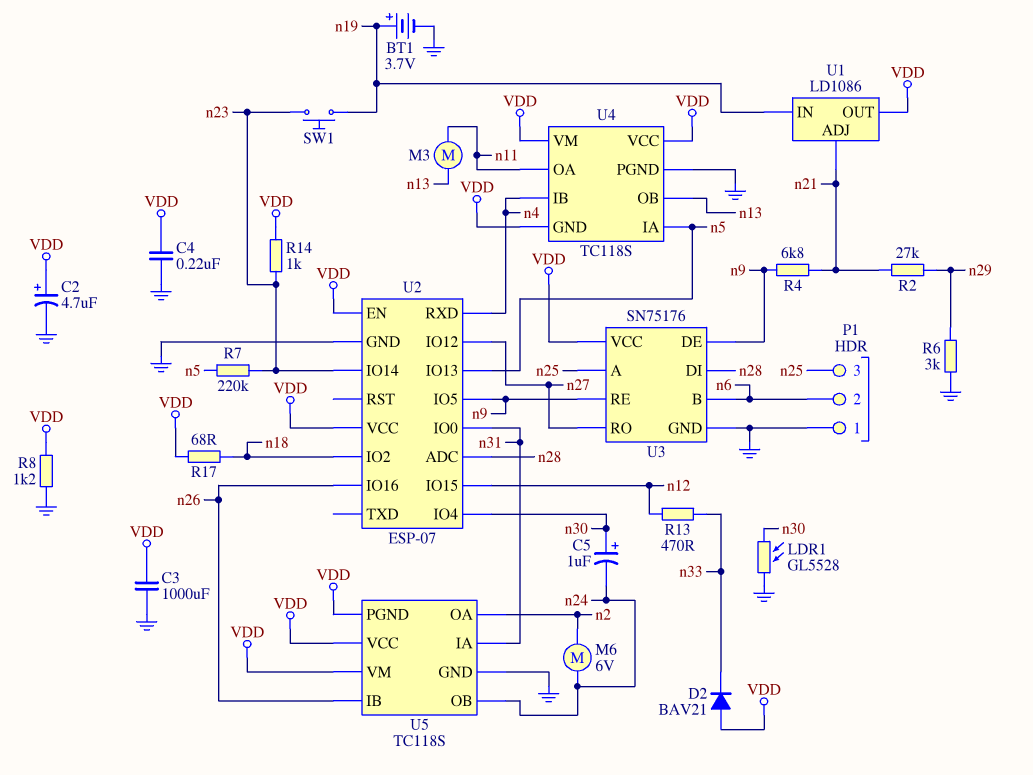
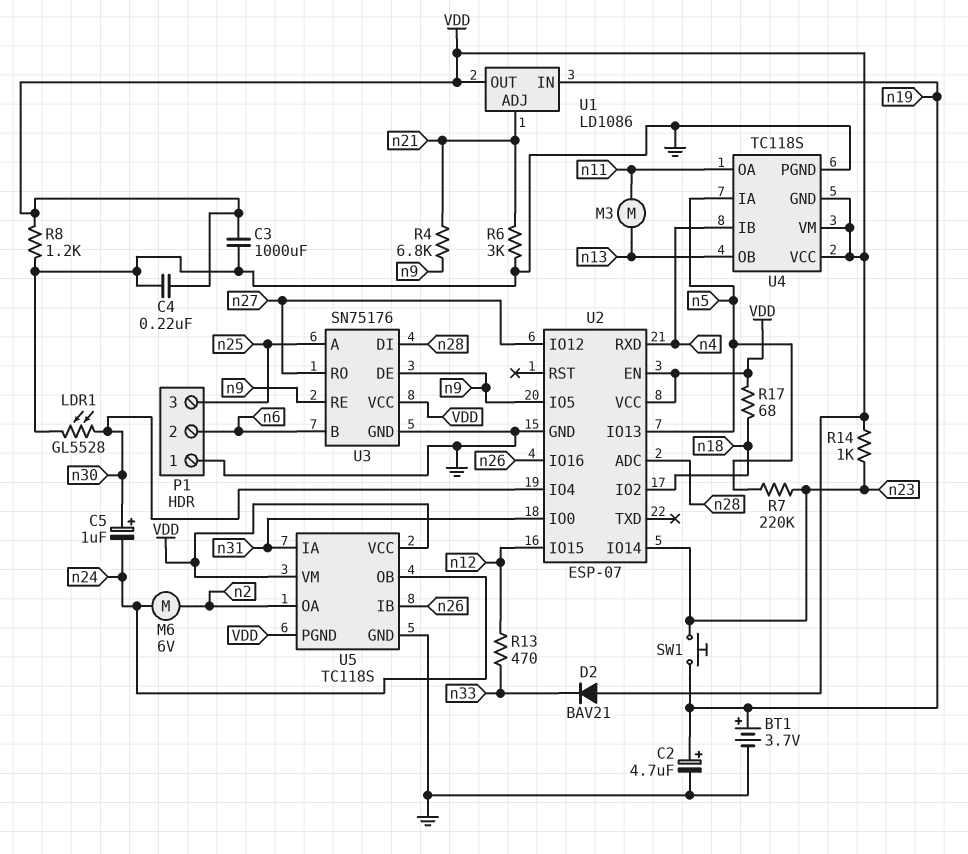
C2: 4.7uF (plus VDD, minus GND) -> 4.7uF (plus n19, minus GND)
R2: 27k (n21, n29) -> none
R6: 3k (GND, n29) -> 3k (GND, n21)

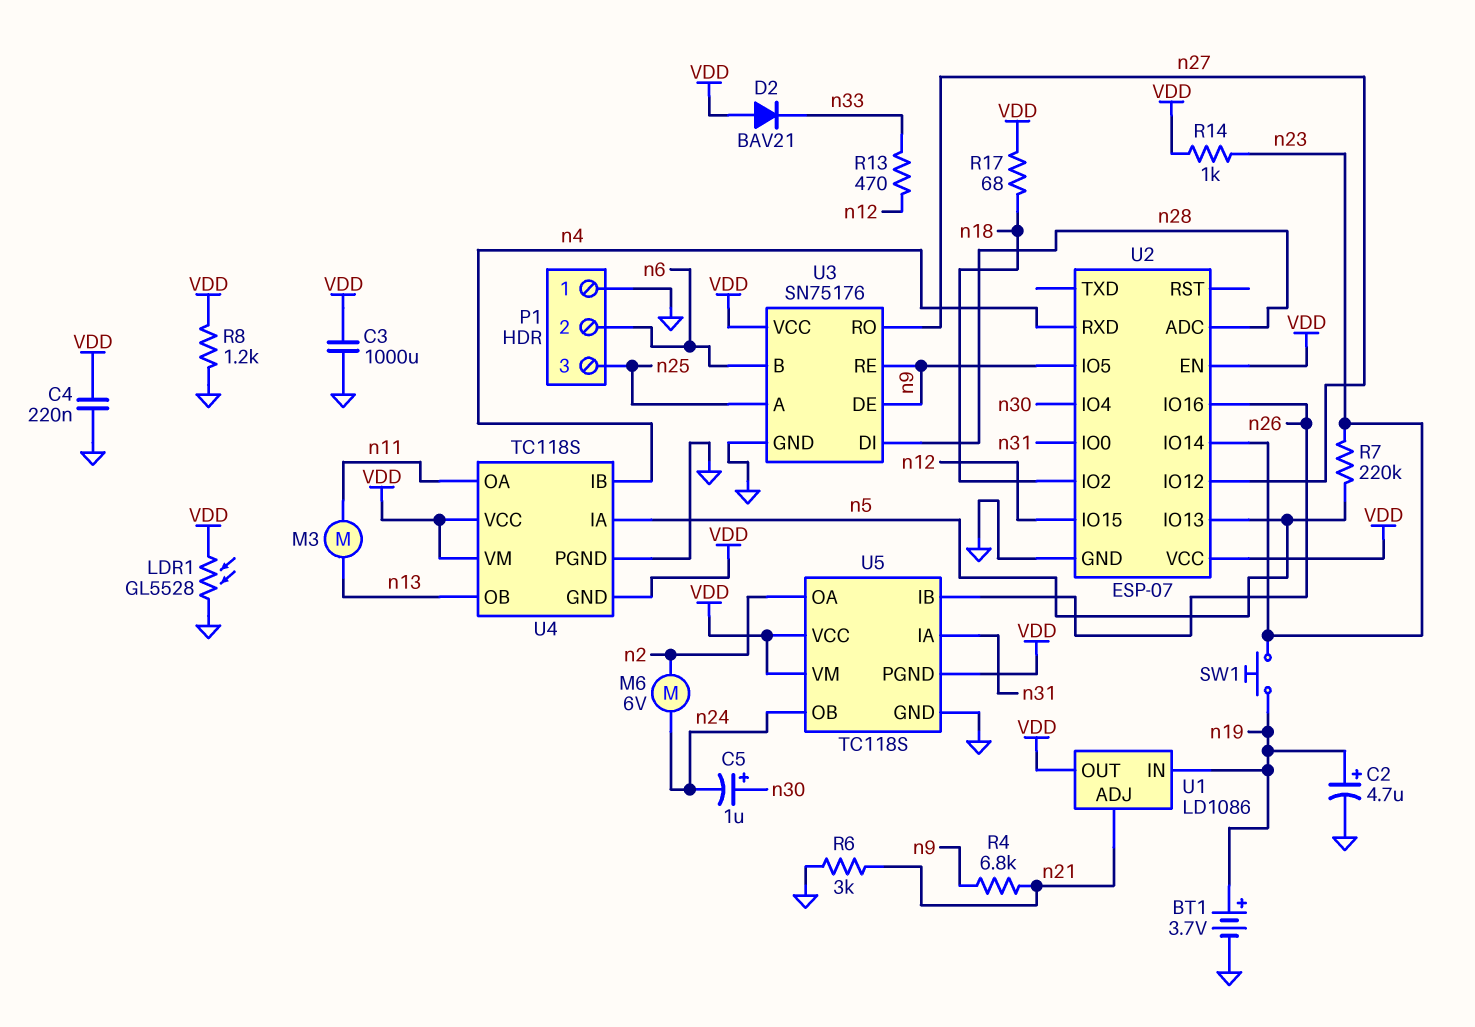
LDR1: GL5528 (GND, n30) -> GL5528 (GND, VDD)

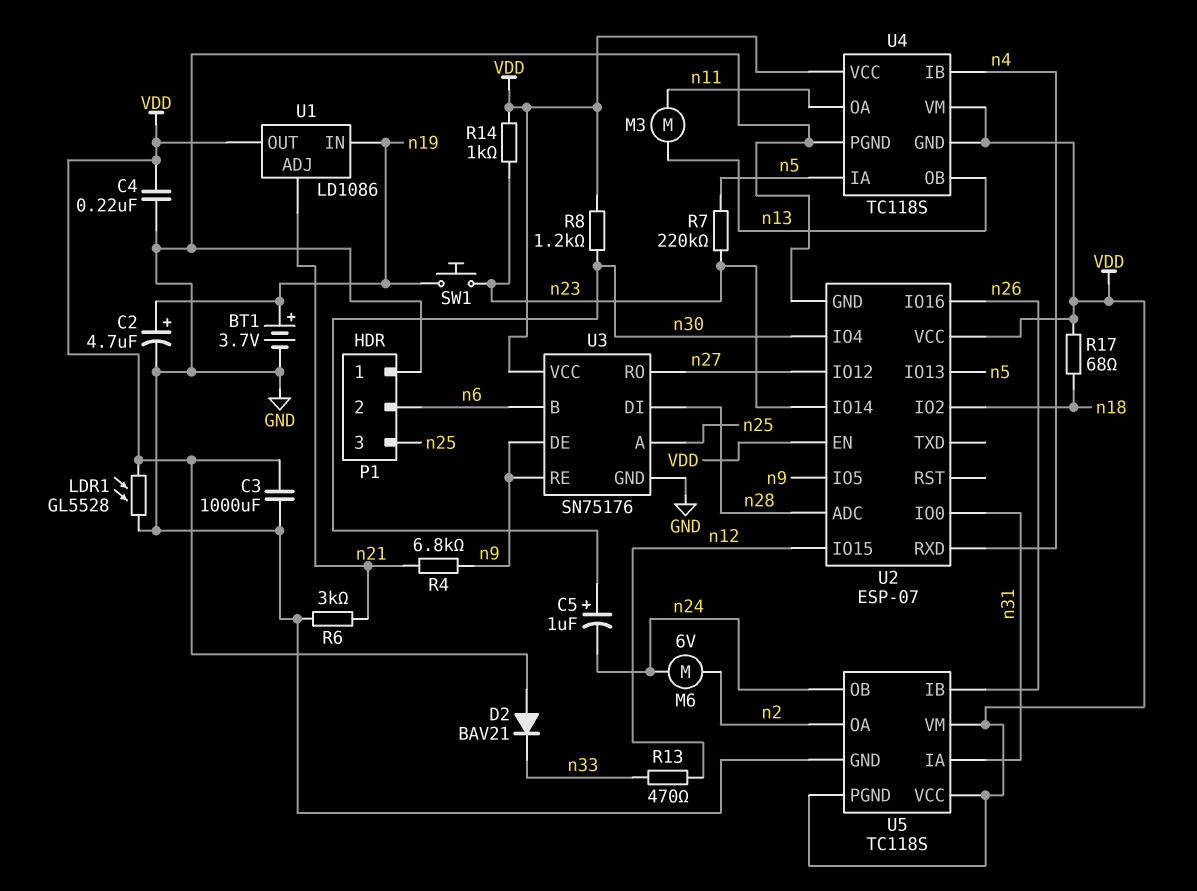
R8: 1.2k (GND, VDD) -> 1.2k (VDD, n30)

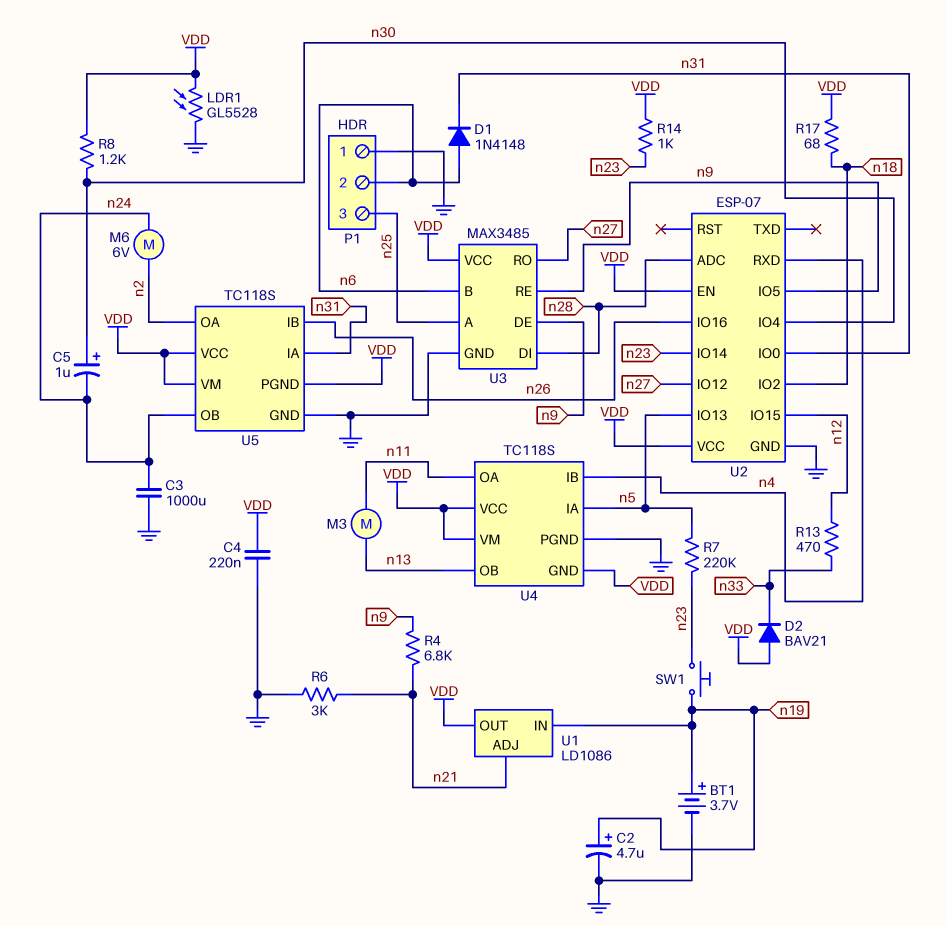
C3: 1000uF (GND, VDD) -> 1000uF (GND, n24)
D1: none -> diode 1N4148 (A n6, K n31)
U3: SN75176 -> MAX3485

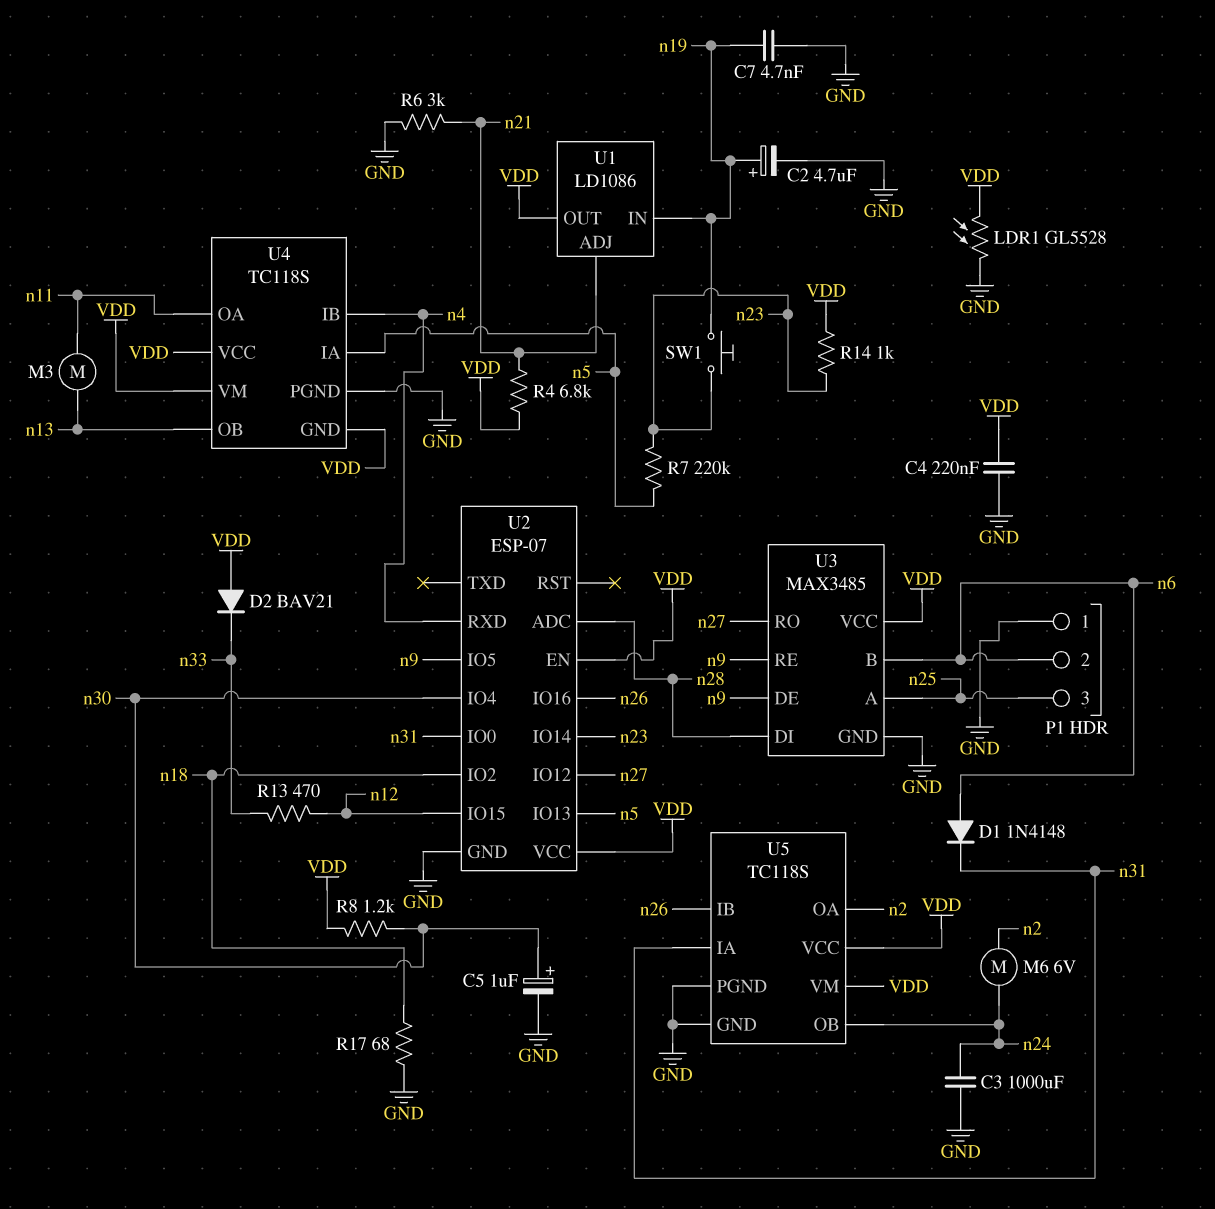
BT1: 3.7V (plus n19, minus GND) -> none
C5: 1uF (plus n30, minus n24) -> 1uF (plus n30, minus GND)
C7: none -> 4.7nF (GND, n19)
R4: 6.8k (n9, n21) -> 6.8k (VDD, n21)
R17: 68 (VDD, n18) -> 68 (GND, n18)
U5 pin PGND: VDD -> GND

